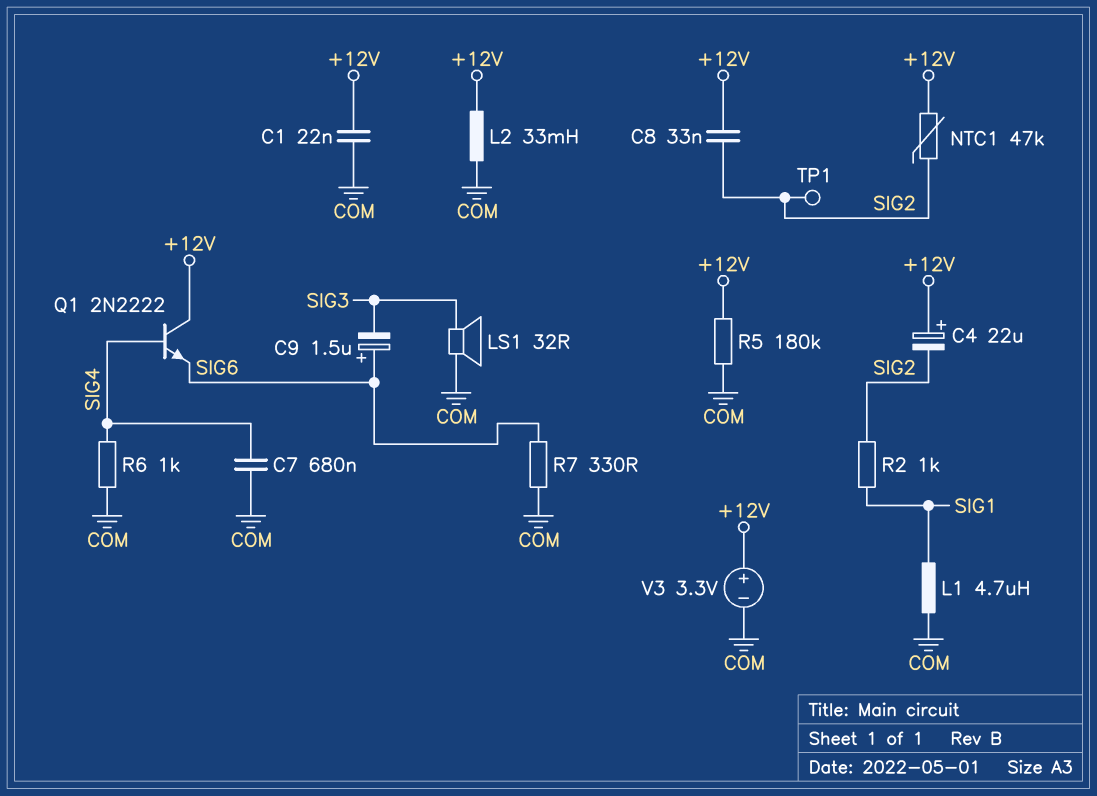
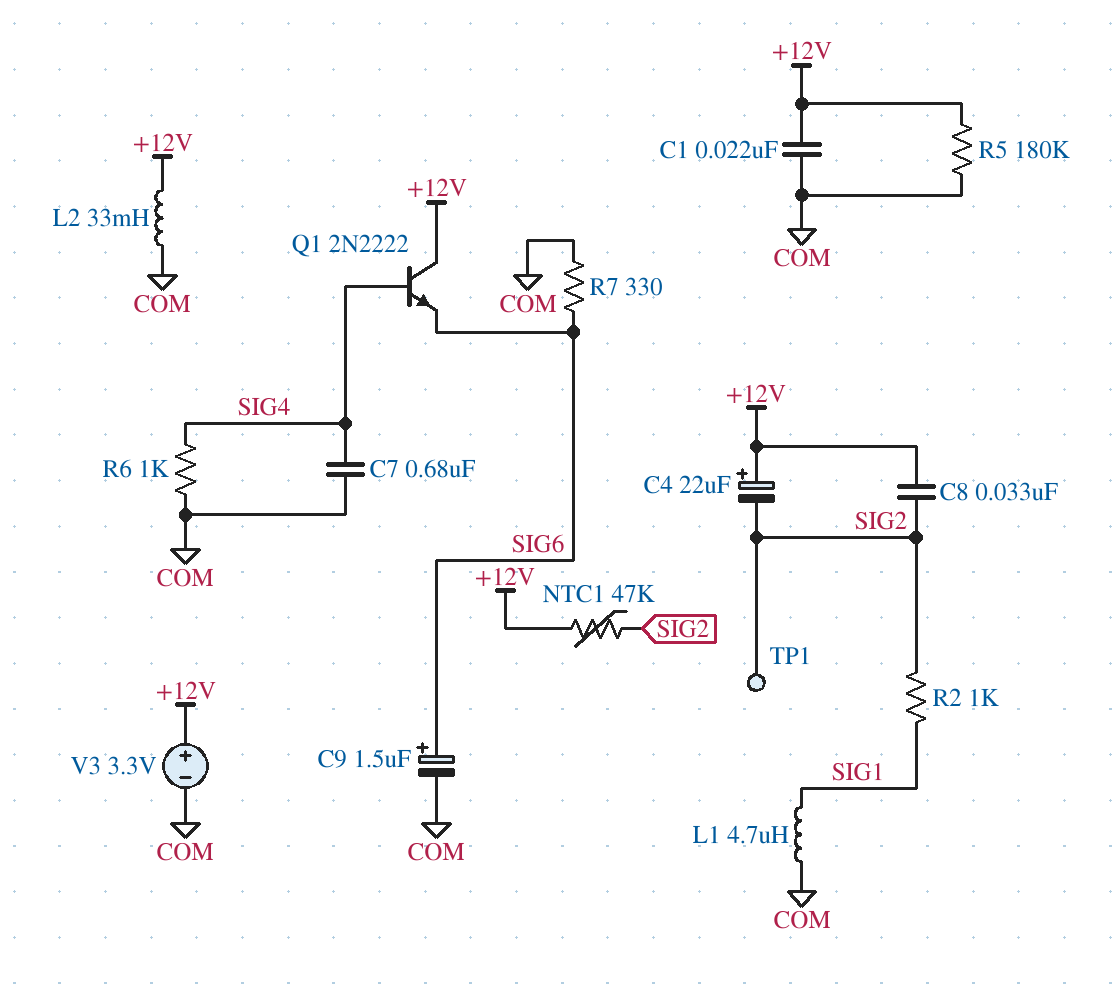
C9: 1.5uF (plus SIG6, minus SIG3) -> 1.5uF (plus SIG6, minus COM)
LS1: speaker 32R (COM, SIG3) -> none

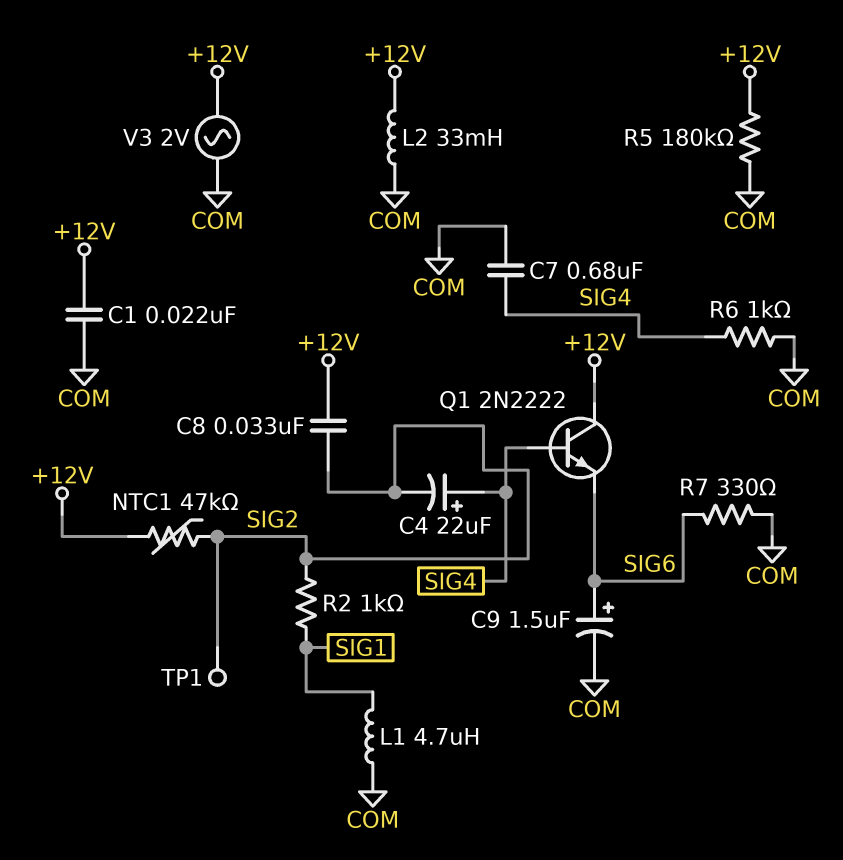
C4: 22uF (plus +12V, minus SIG2) -> 22uF (plus SIG4, minus SIG2)
V3: 3.3V (plus +12V, minus COM) -> AC 2V (+12V, COM)

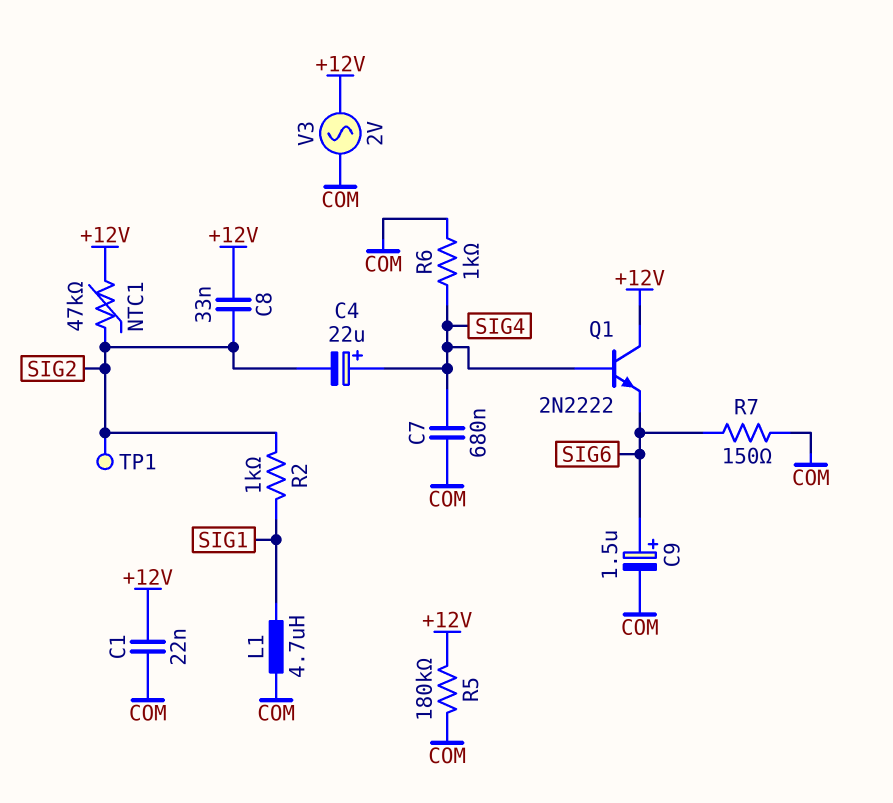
L2: 33mH (+12V, COM) -> none
R7: 330 (COM, SIG6) -> 150 (COM, SIG6)

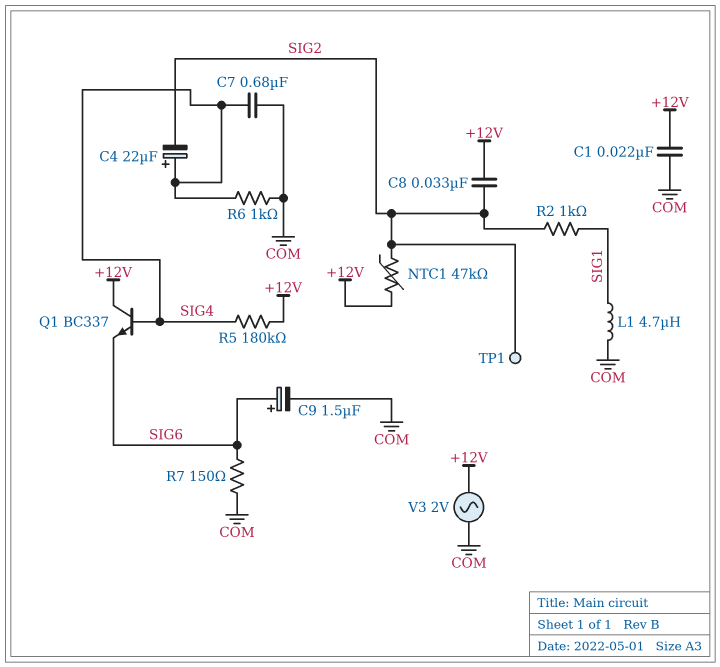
Q1: NPN 2N2222 (B SIG4, C +12V, E SIG6) -> NPN BC337 (B SIG4, C +12V, E SIG6)
R5: 180k (+12V, COM) -> 180k (+12V, SIG4)

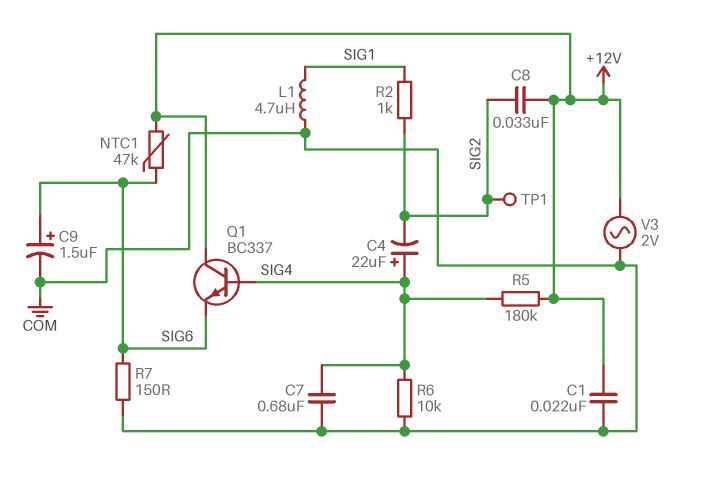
NTC1: 47k (+12V, SIG2) -> 47k (+12V, SIG6)
R6: 1k (COM, SIG4) -> 10k (COM, SIG4)

